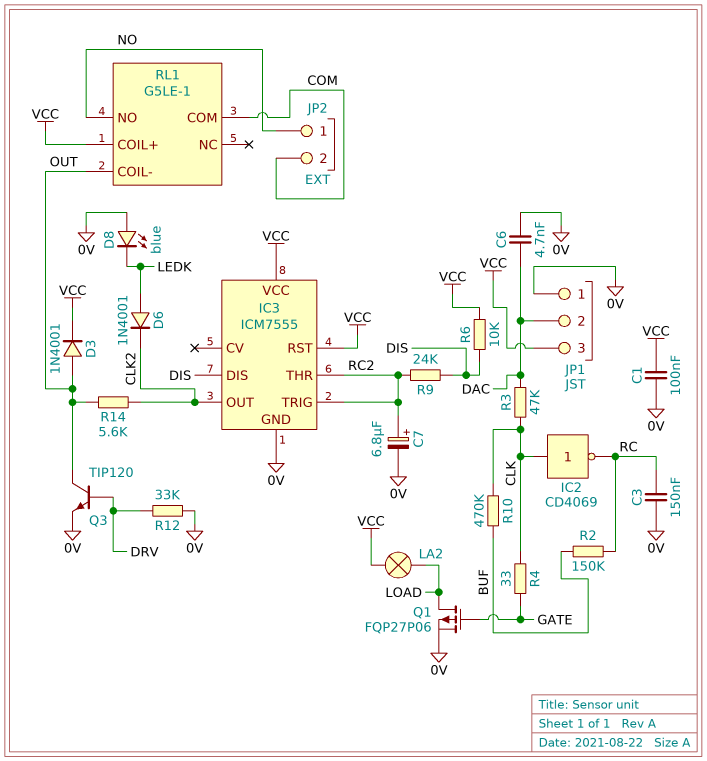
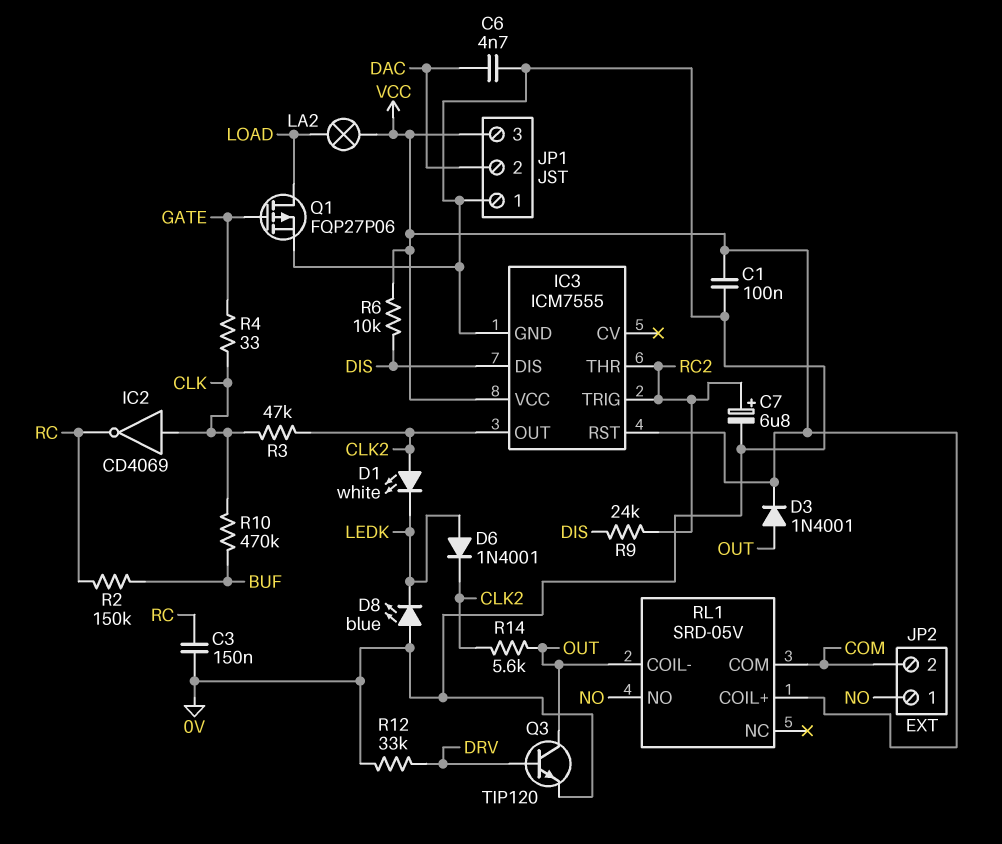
D1: none -> LED white (A CLK2, K LEDK)
R3: 47k (CLK, DAC) -> 47k (CLK, CLK2)
RL1: G5LE-1 -> SRD-05V

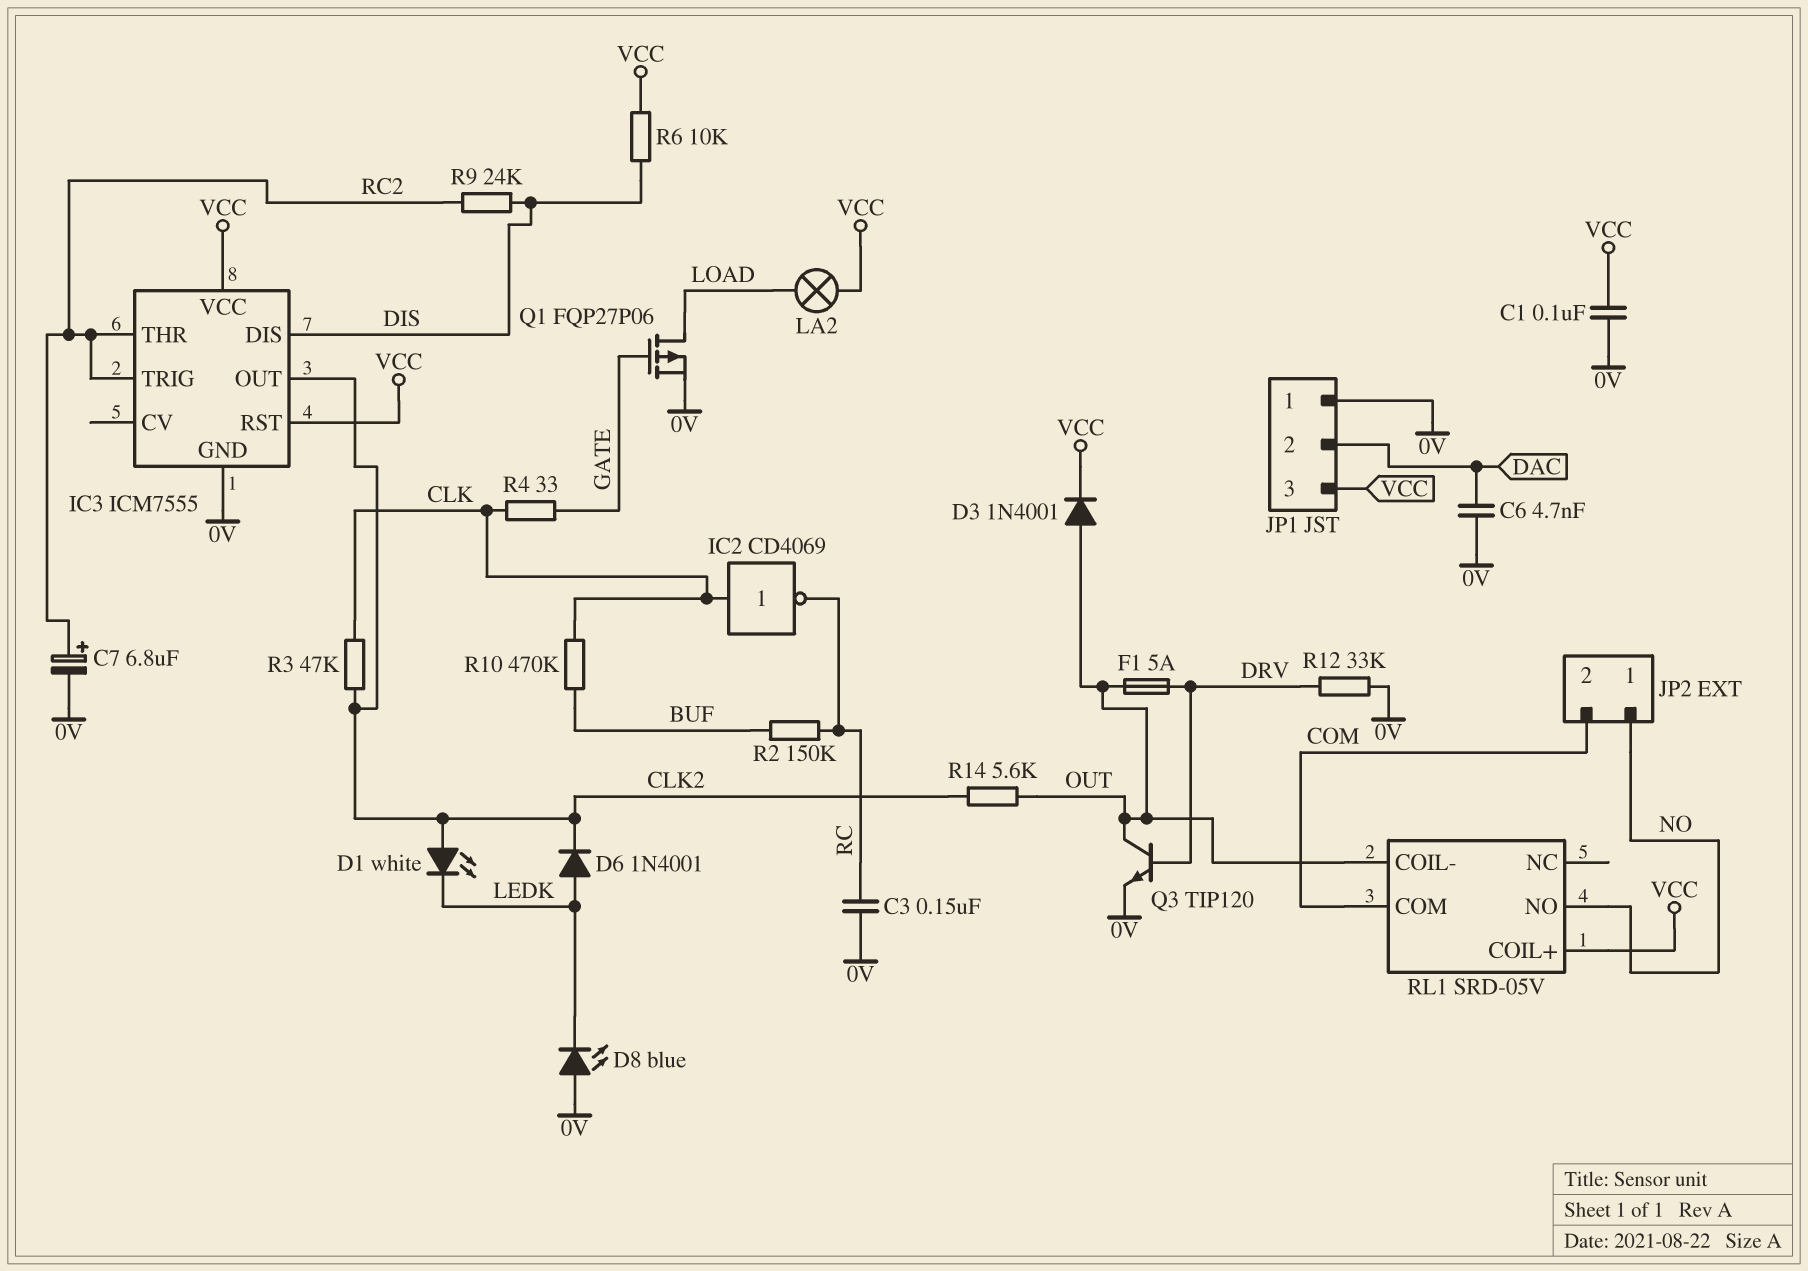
F1: none -> 5A (DRV, OUT)

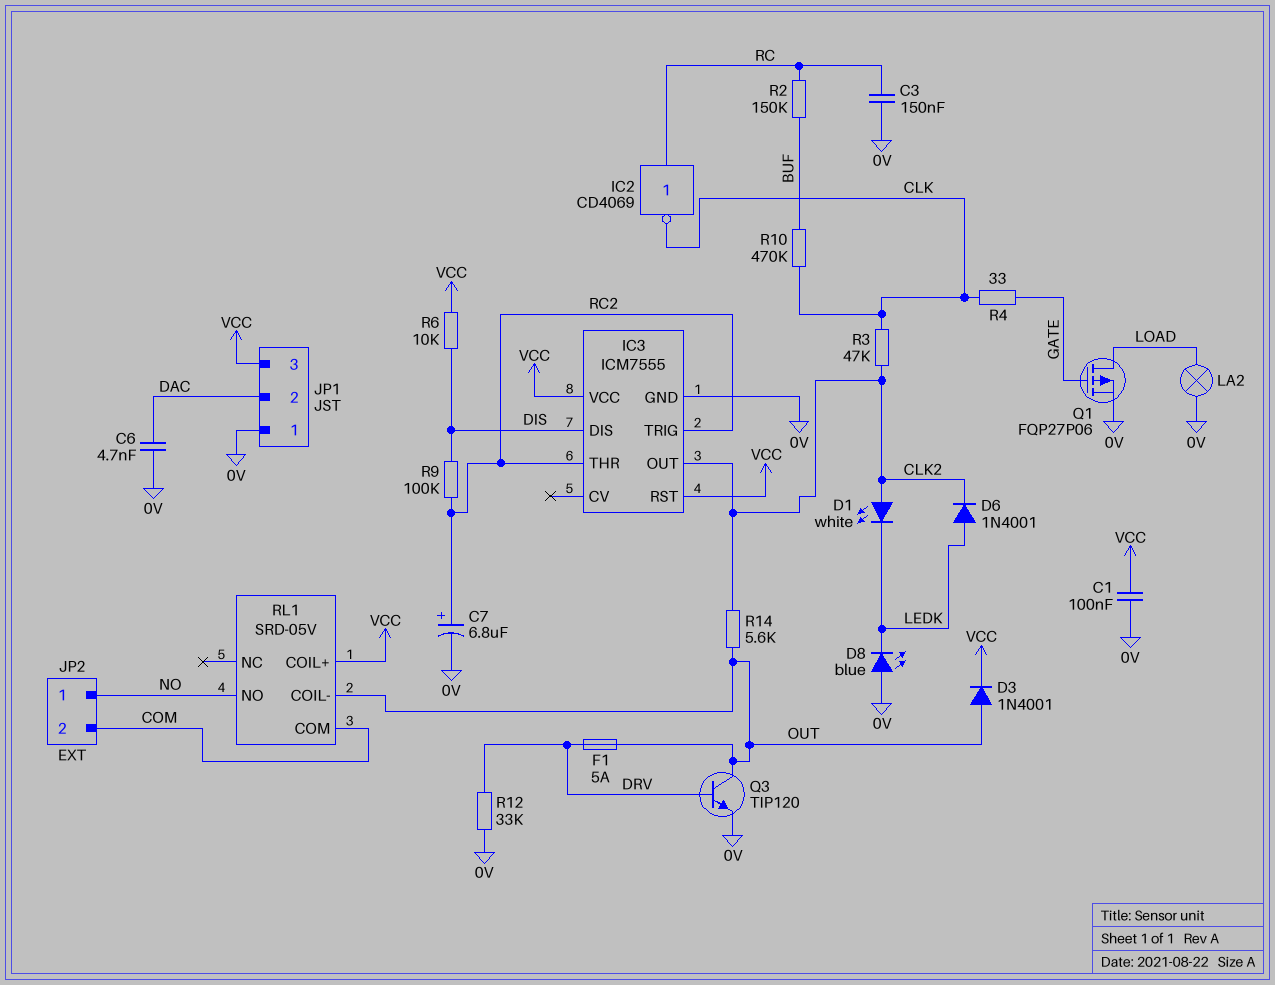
IC2: NOT CD4069 (in CLK, out RC) -> NOT CD4069 (in RC, out CLK)
LA2: lamp (LOAD, VCC) -> lamp (0V, LOAD)
R9: 24k (DIS, RC2) -> 100k (DIS, RC2)

